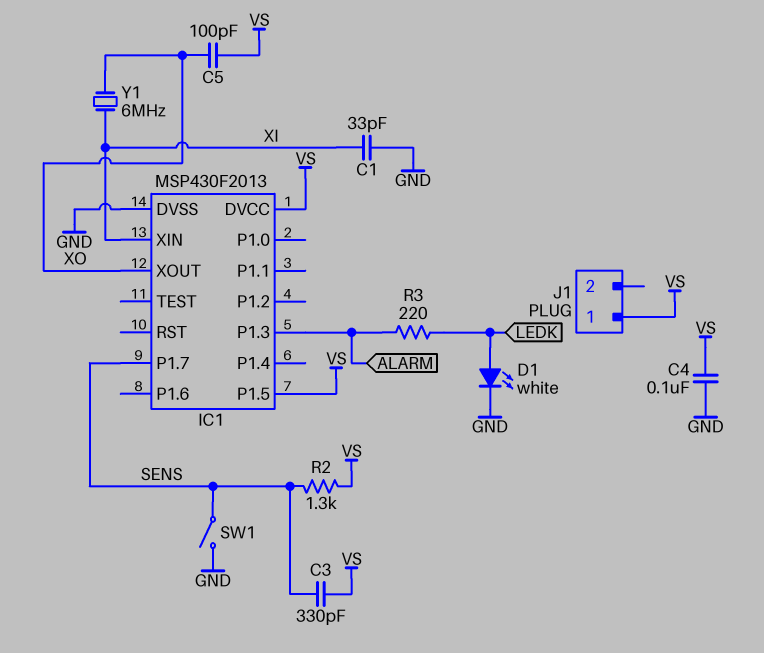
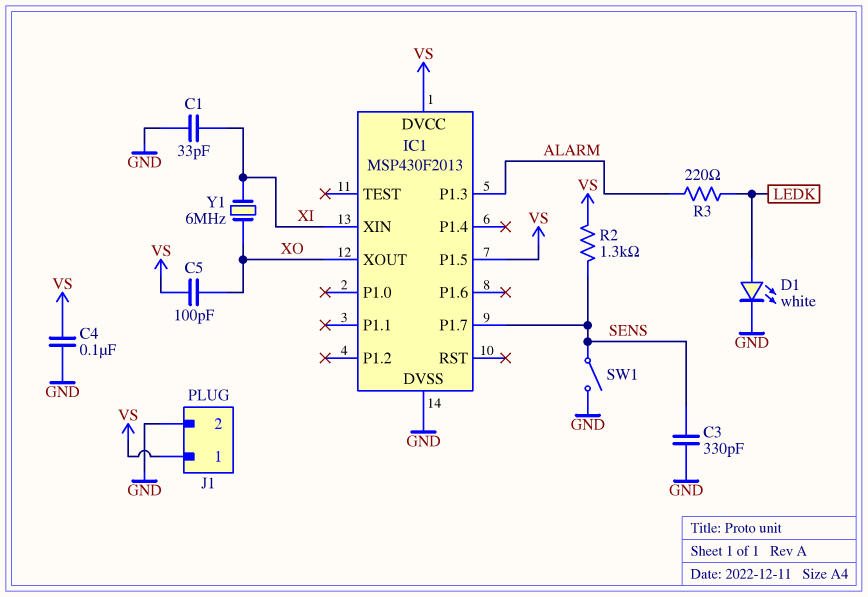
C3: 330pF (SENS, VS) -> 330pF (GND, SENS)
J1 pin 2: none -> GND

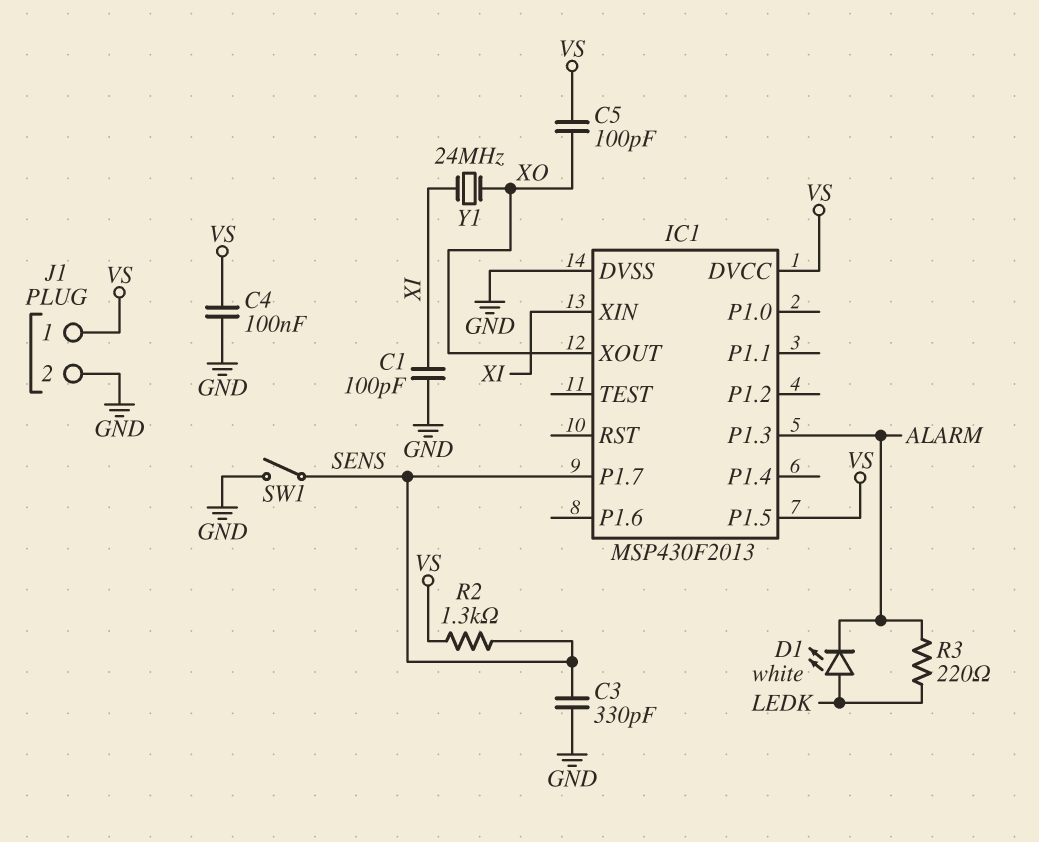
C1: 33pF (GND, XI) -> 100pF (GND, XI)
D1: LED white (A LEDK, K GND) -> LED white (A LEDK, K ALARM)
Y1: 6MHz (XI, XO) -> 24MHz (XI, XO)

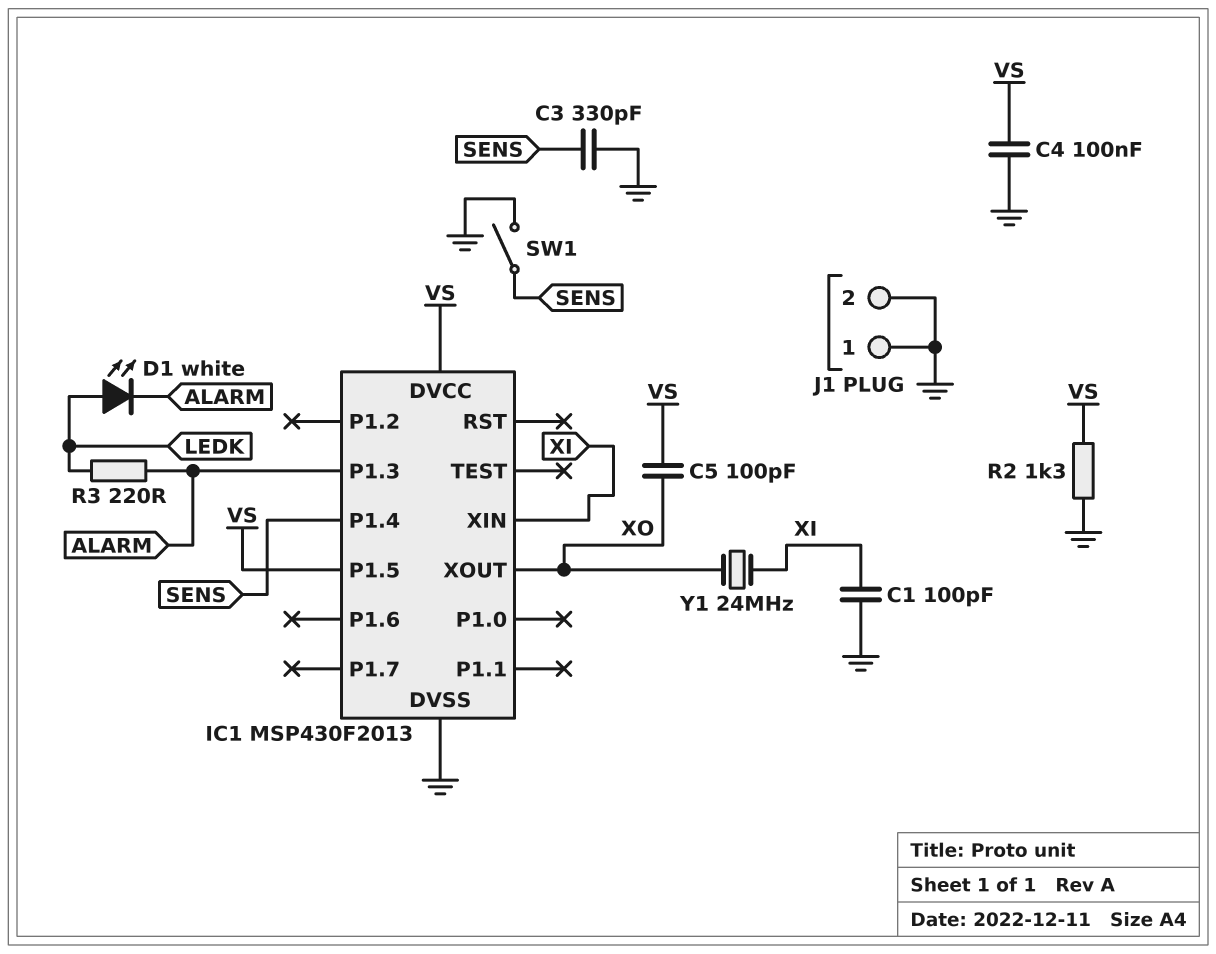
IC1 pin P1.4: none -> SENS
IC1 pin P1.7: SENS -> none
J1 pin 1: VS -> GND
R2: 1.3k (SENS, VS) -> 1.3k (GND, VS)

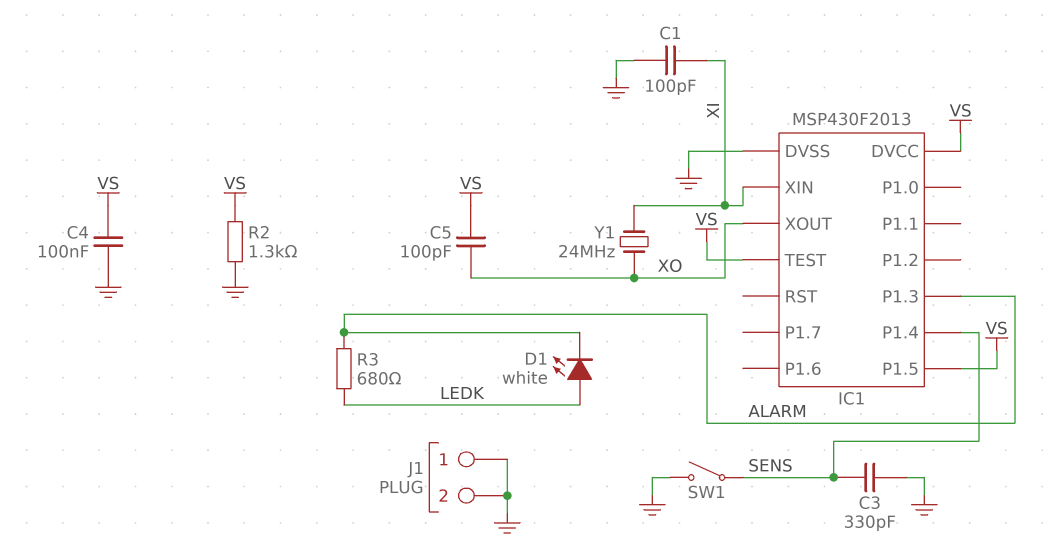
IC1 pin TEST: none -> VS
R3: 220 (ALARM, LEDK) -> 680 (ALARM, LEDK)

